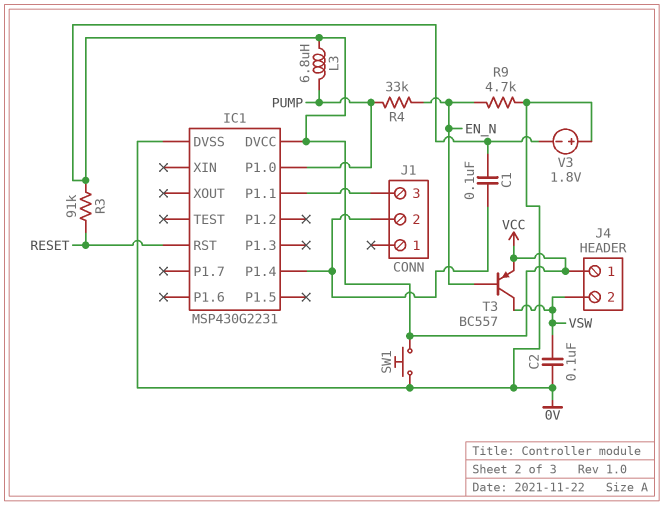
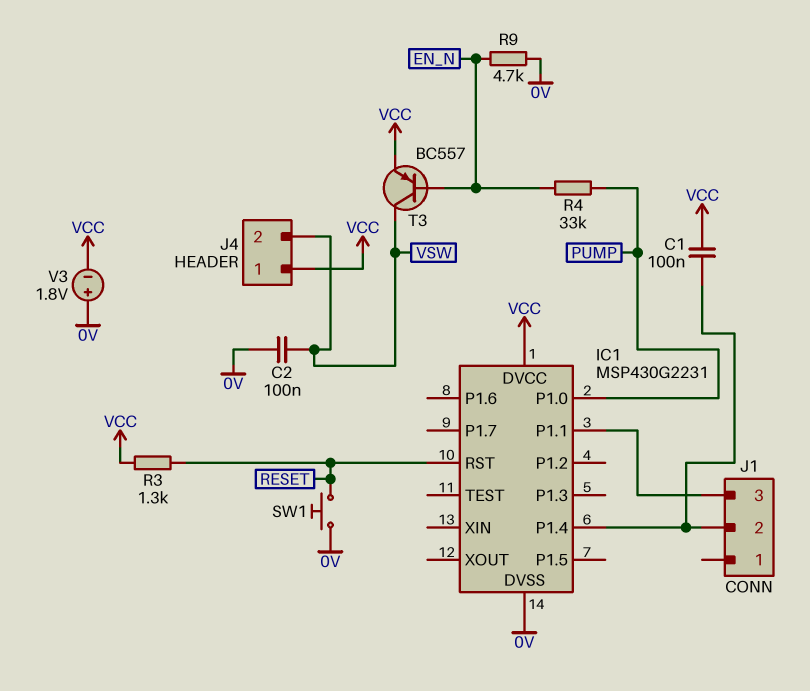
L3: 6.8uH (PUMP, VCC) -> none
R3: 91k (RESET, VCC) -> 1.3k (RESET, VCC)
SW1: button (0V, VCC) -> button (0V, RESET)

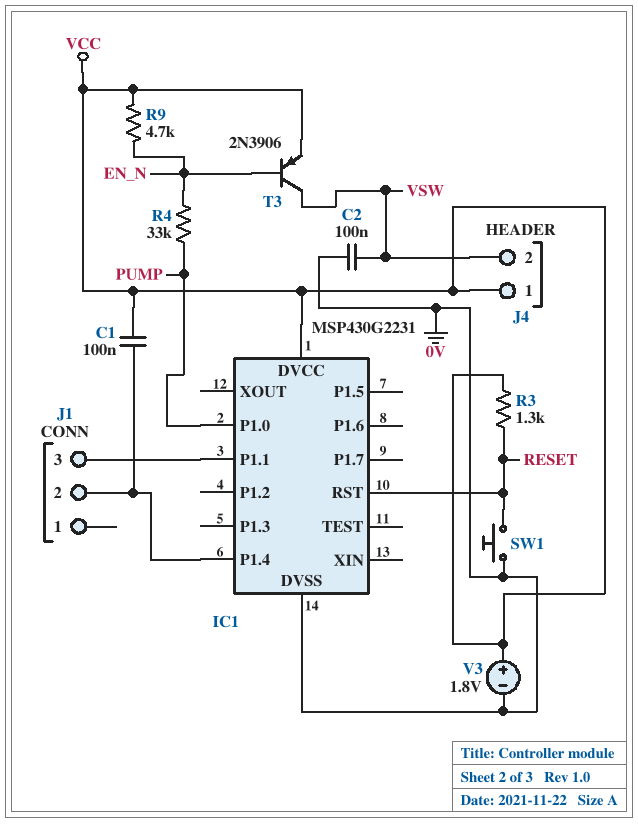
R9: 4.7k (0V, EN_N) -> 4.7k (EN_N, VCC)
T3: PNP BC557 (B EN_N, C VSW, E VCC) -> PNP 2N3906 (B EN_N, C VSW, E VCC)
V3: 1.8V (plus 0V, minus VCC) -> 1.8V (plus VCC, minus 0V)

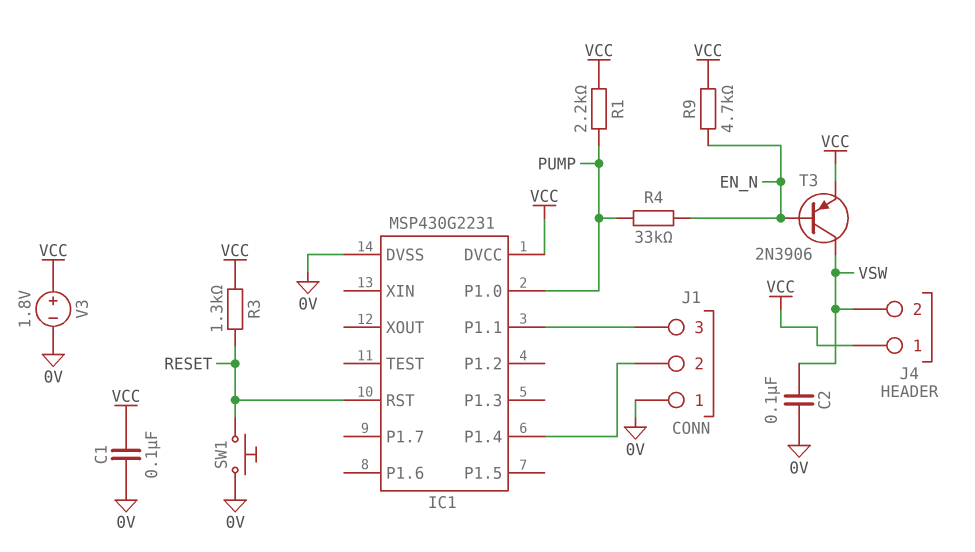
C1: 100nF (IC1/P1.4, VCC) -> 100nF (0V, VCC)
J1 pin 1: none -> 0V
R1: none -> 2.2k (PUMP, VCC)

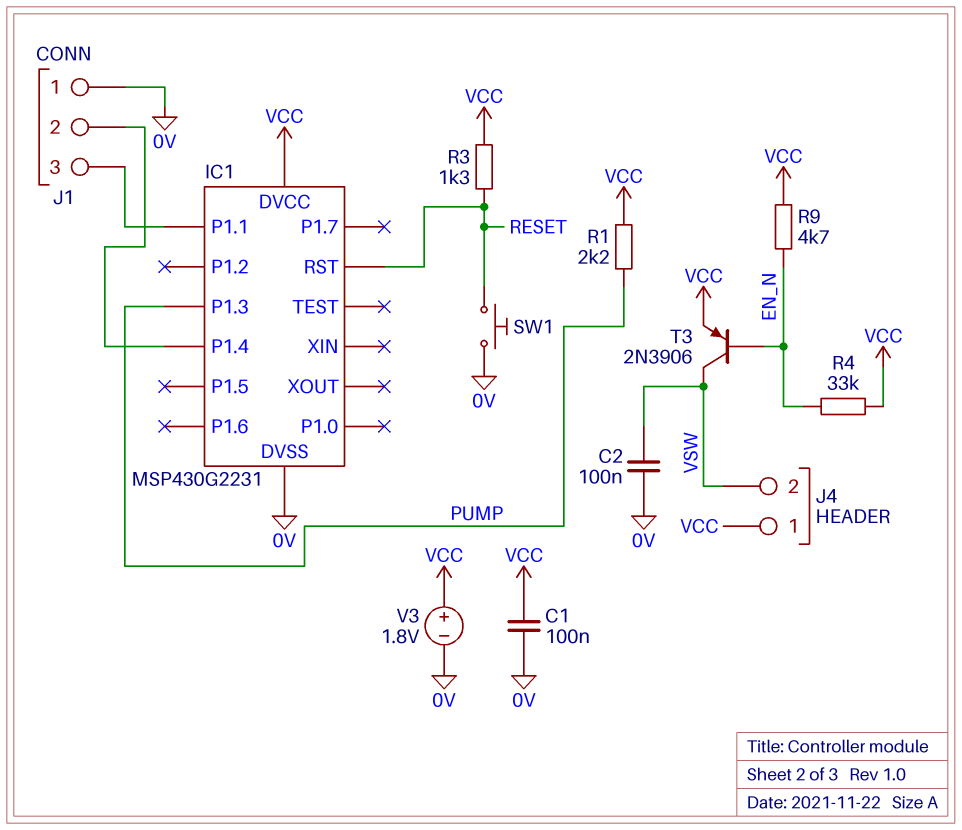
IC1 pin P1.0: PUMP -> none
IC1 pin P1.3: none -> PUMP
R4: 33k (EN_N, PUMP) -> 33k (EN_N, VCC)

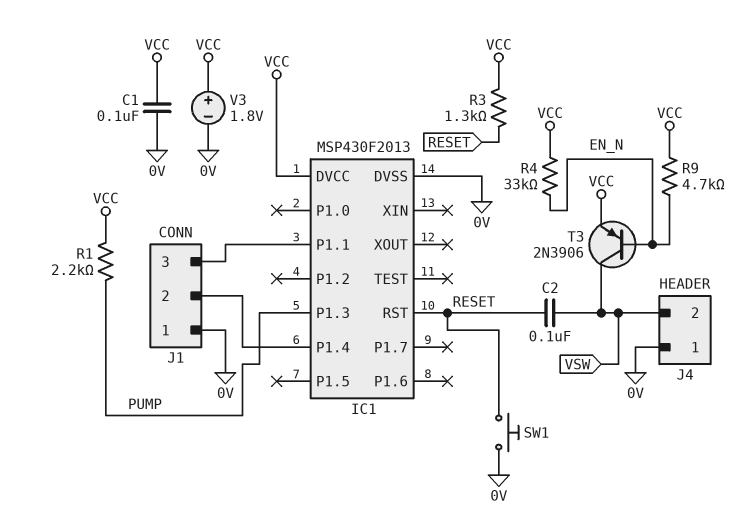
C2: 100nF (0V, VSW) -> 100nF (RESET, VSW)
IC1: MSP430G2231 -> MSP430F2013
J4 pin 1: VCC -> 0V

